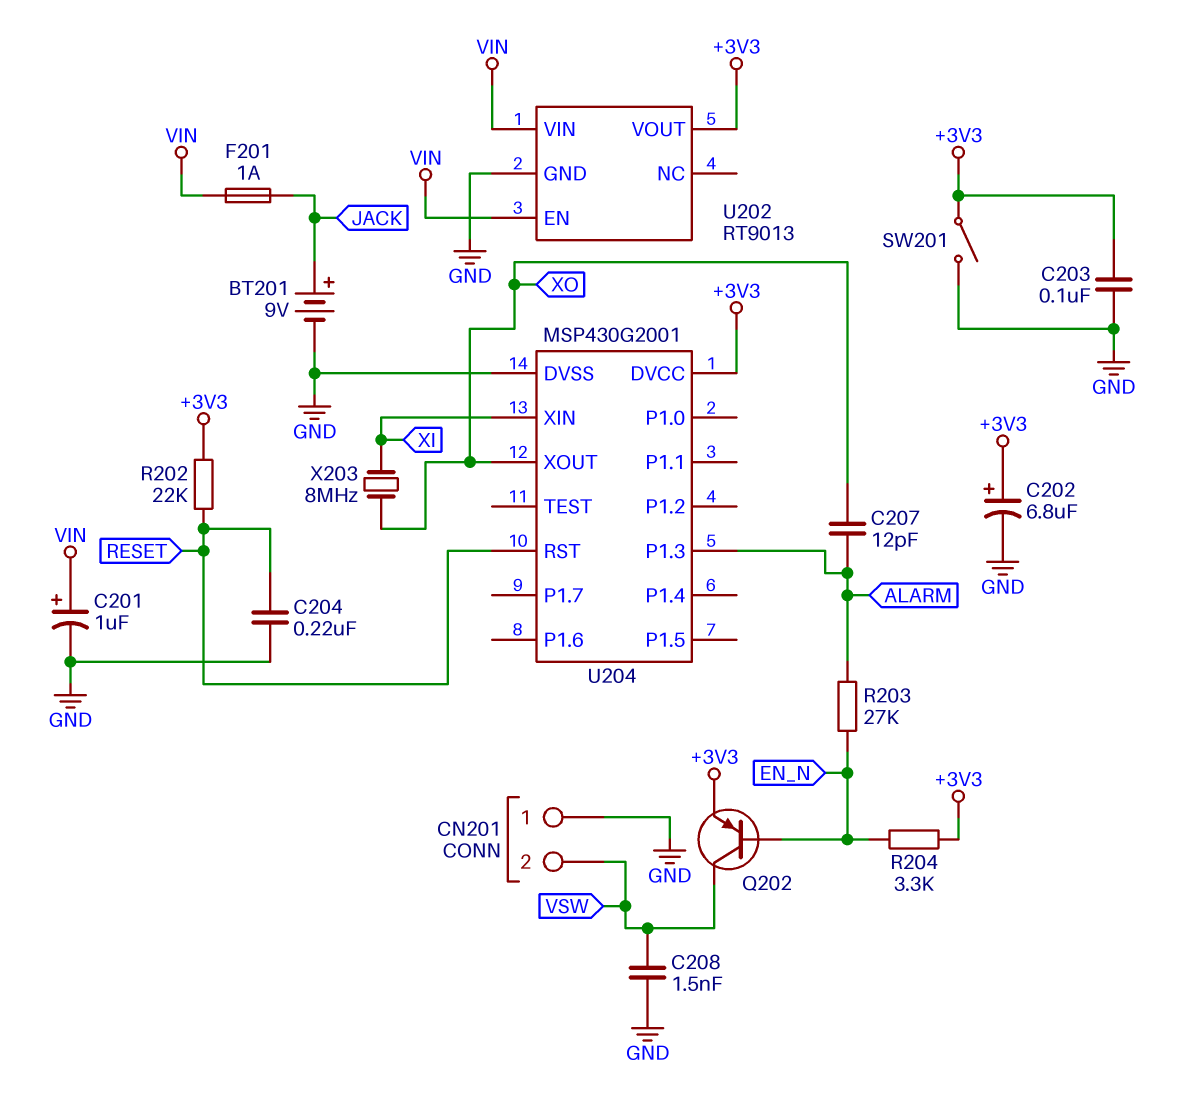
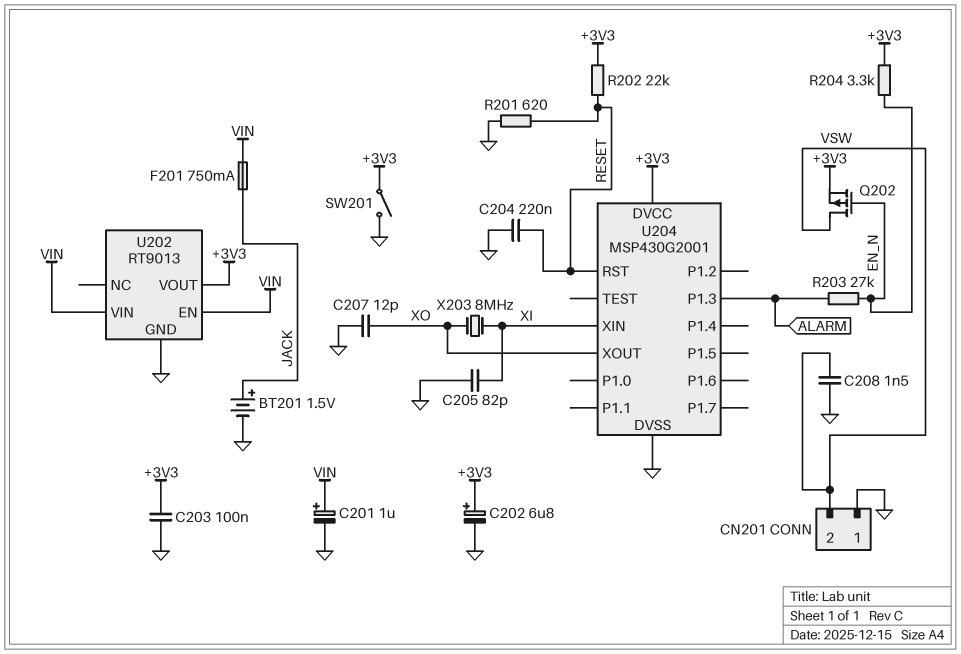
BT201: 9V (plus JACK, minus GND) -> 1.5V (plus JACK, minus GND)
C205: none -> 82pF (GND, XI)
C207: 12pF (ALARM, XO) -> 12pF (GND, XO)
F201: 1A (JACK, VIN) -> 750mA (JACK, VIN)
Q202: PNP (B EN_N, C VSW, E +3V3) -> PMOS (G EN_N, D VSW, S +3V3)
R201: none -> 620 (GND, RESET)

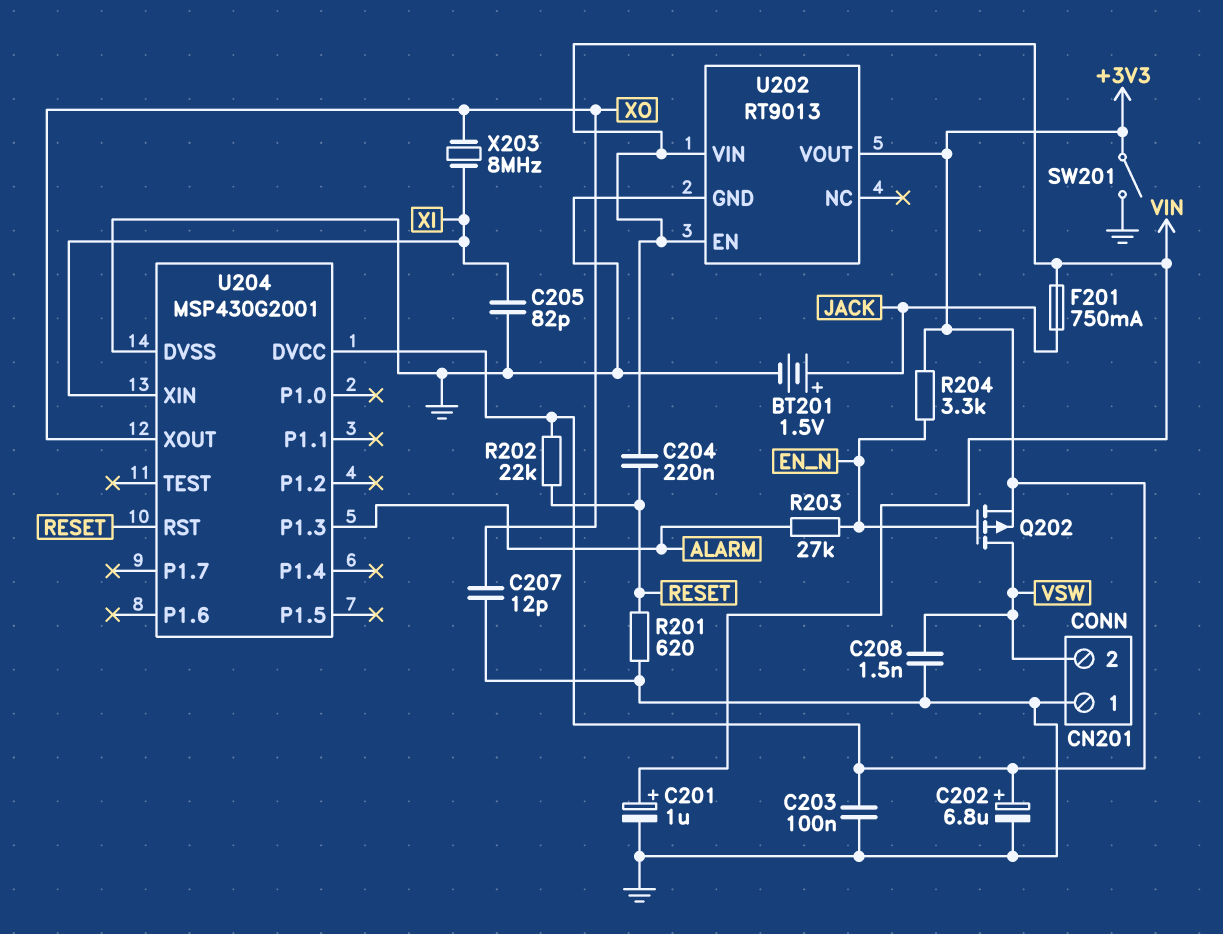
C204: 220nF (GND, RESET) -> 220nF (RESET, VIN)

